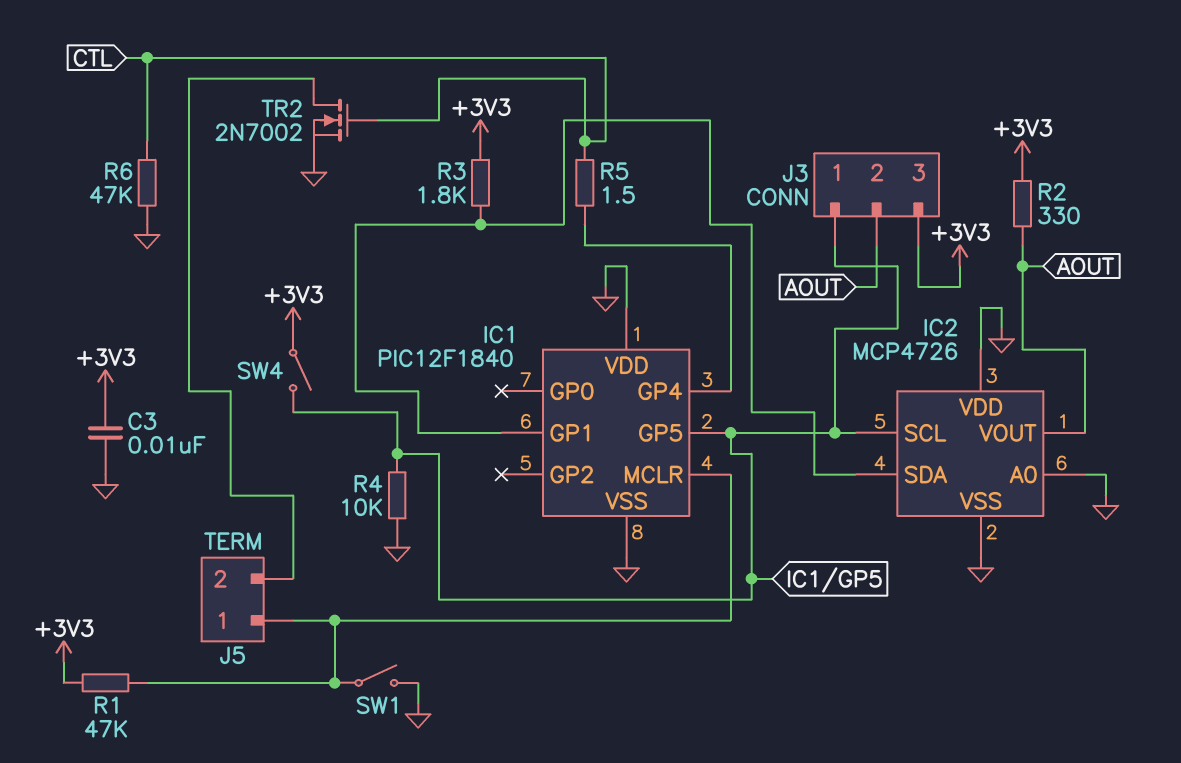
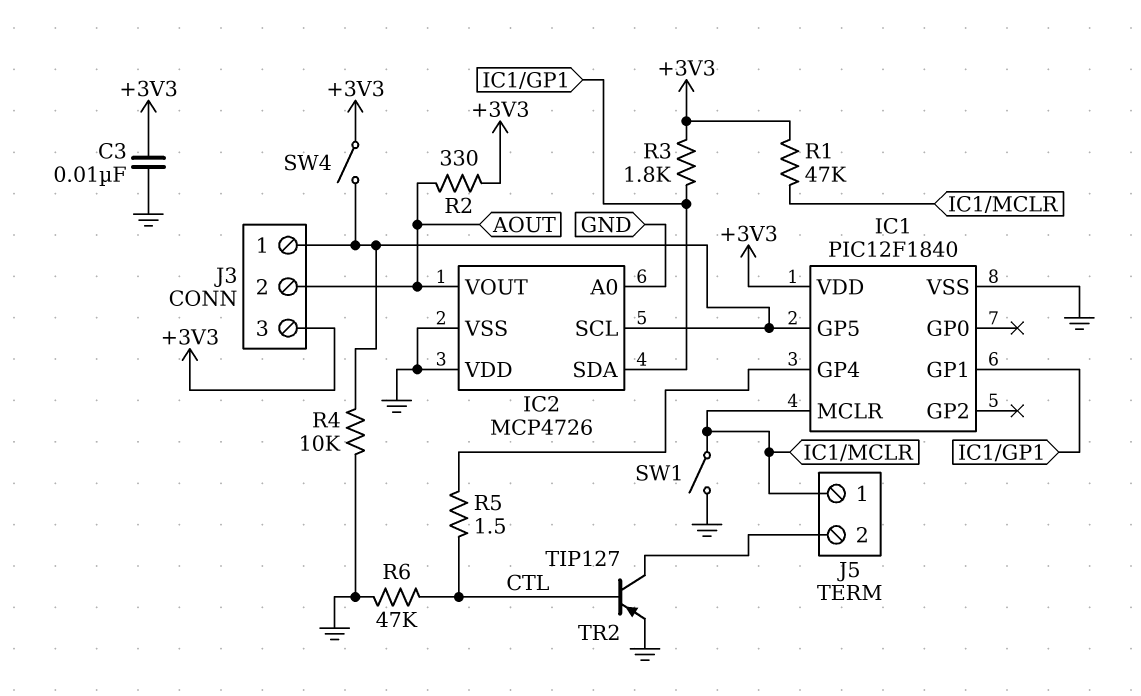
IC1 pin VDD: GND -> +3V3
TR2: NMOS 2N7002 (G CTL, D J5/2, S GND) -> PNP TIP127 (B CTL, C J5/2, E GND)

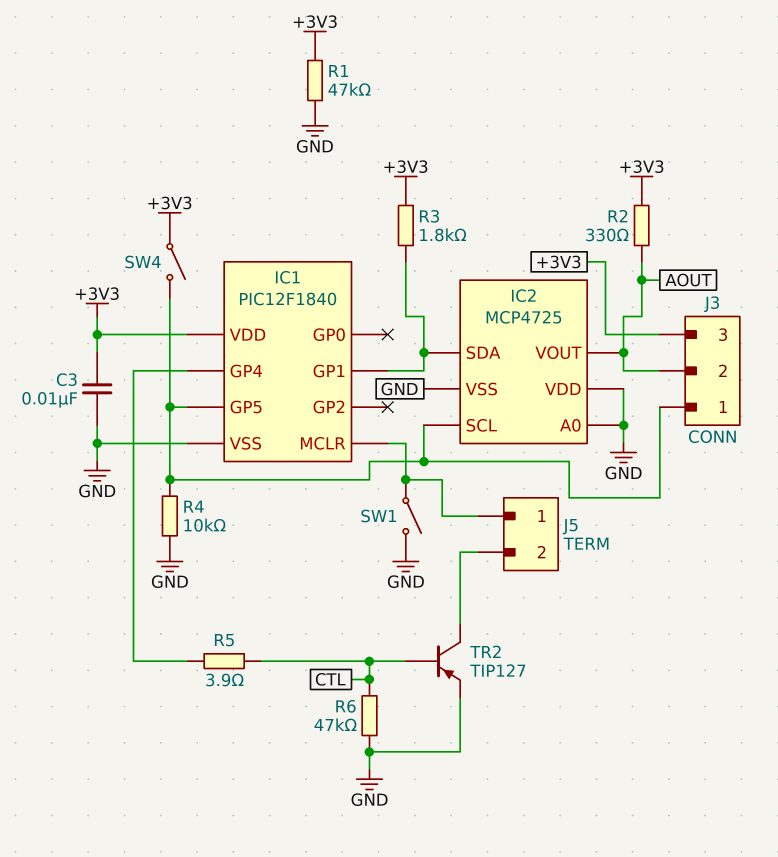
IC2: MCP4726 -> MCP4725
R1: 47k (+3V3, IC1/MCLR) -> 47k (+3V3, GND)
R5: 1.5 (CTL, IC1/GP4) -> 3.9 (CTL, IC1/GP4)

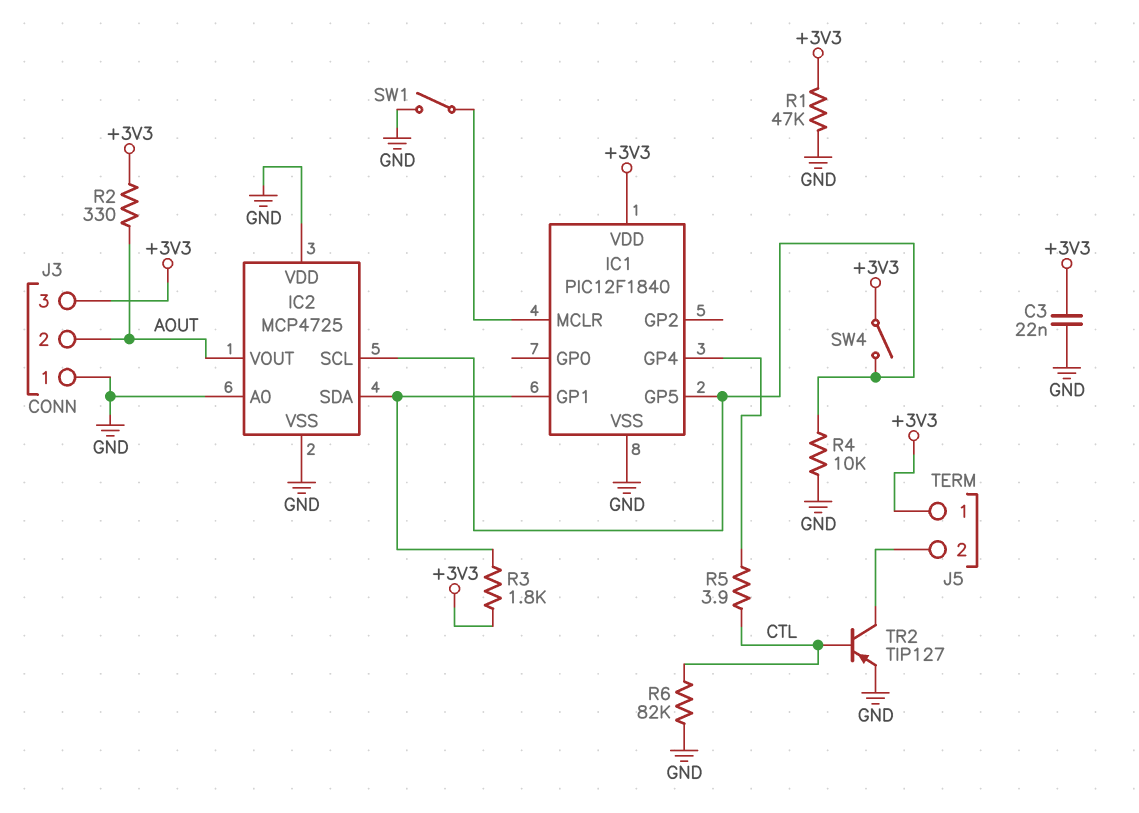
C3: 10nF (+3V3, GND) -> 22nF (+3V3, GND)
J3 pin 1: IC1/GP5 -> GND
J5 pin 1: IC1/MCLR -> +3V3
R6: 47k (CTL, GND) -> 82k (CTL, GND)

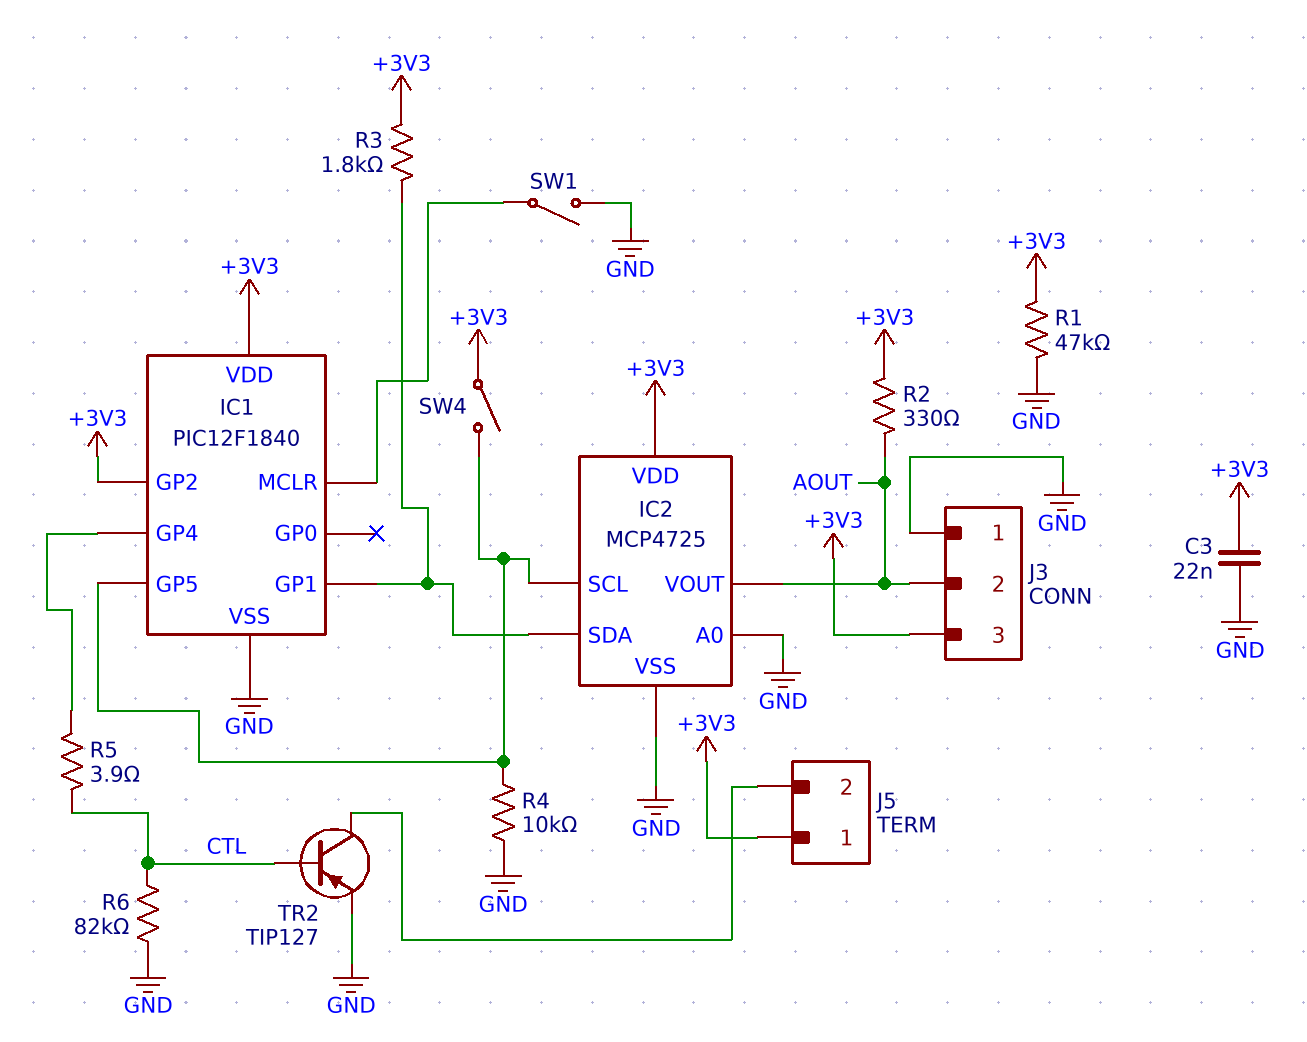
IC1 pin GP2: none -> +3V3
IC2 pin VDD: GND -> +3V3

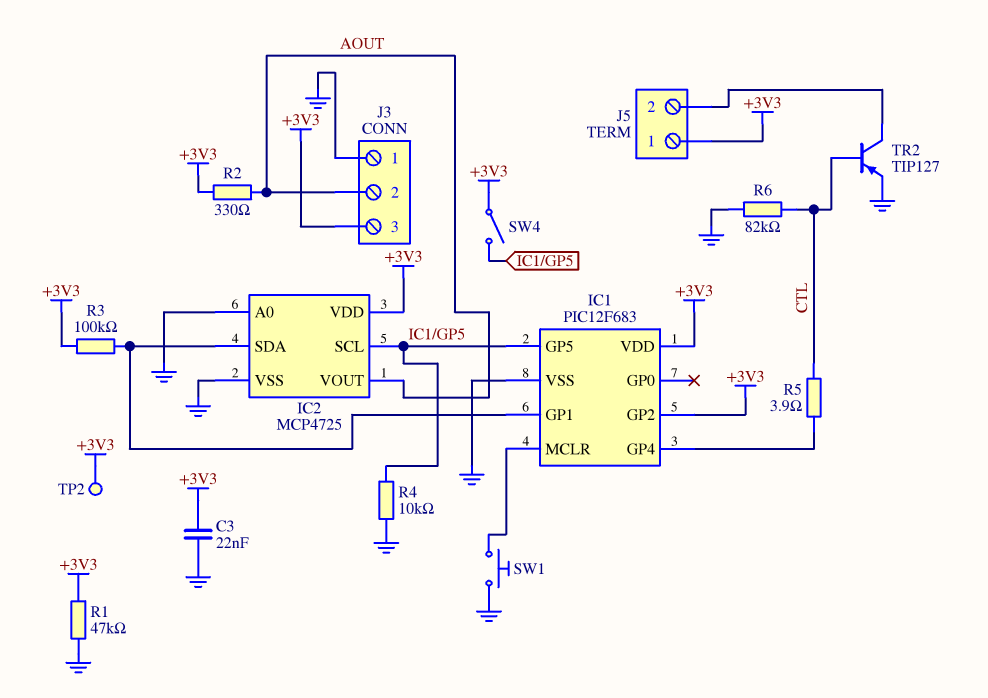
IC1: PIC12F1840 -> PIC12F683
R3: 1.8k (+3V3, IC1/GP1) -> 100k (+3V3, IC1/GP1)
SW1: switch (GND, IC1/MCLR) -> button (GND, IC1/MCLR)
TP2: none -> test point (+3V3)

